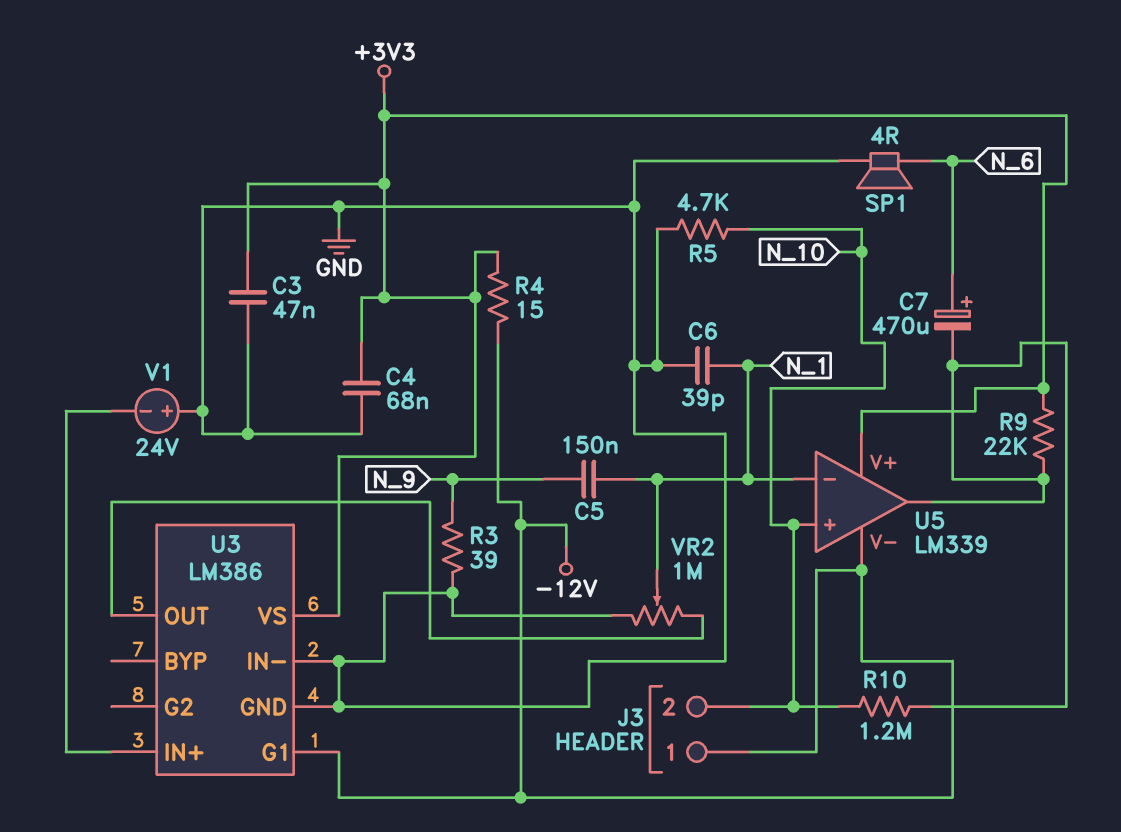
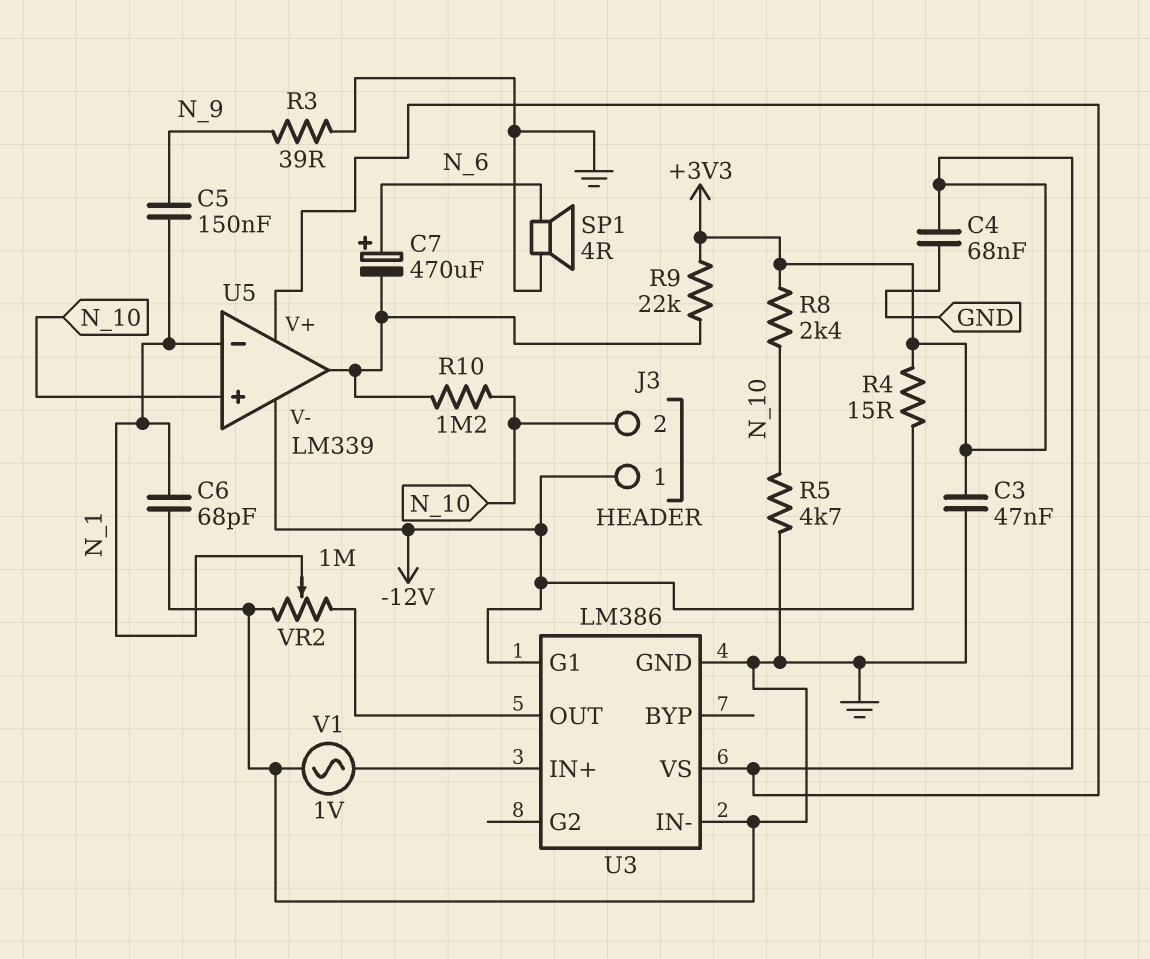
C6: 39pF (GND, N_1) -> 68pF (GND, N_1)
R8: none -> 2.4k (+3V3, N_10)
V1: 24V (plus GND, minus U3/IN+) -> AC 1V (GND, U3/IN+)

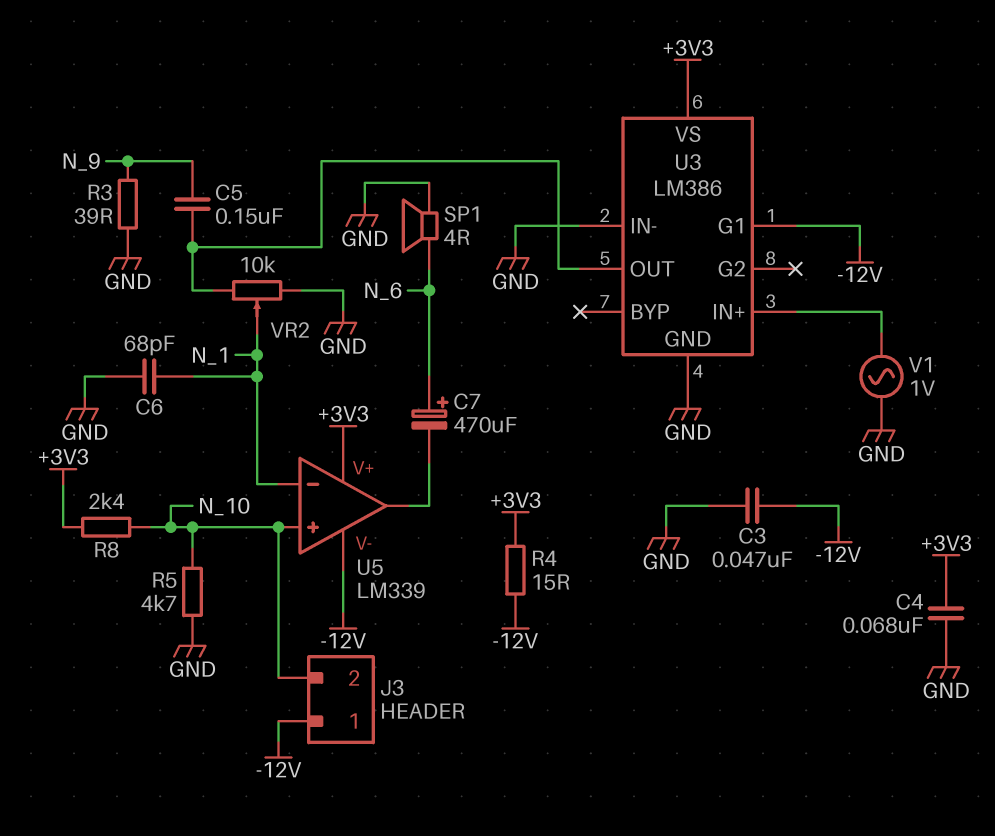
C3: 47nF (+3V3, GND) -> 47nF (-12V, GND)
C5: 150nF (N_1, N_9) -> 150nF (N_9, U3/OUT)
R9: 22k (+3V3, U5/out) -> none
R10: 1.2M (N_10, U5/out) -> none
VR2: 1M (GND, U3/OUT, wiper N_1) -> 10k (GND, U3/OUT, wiper N_1)

